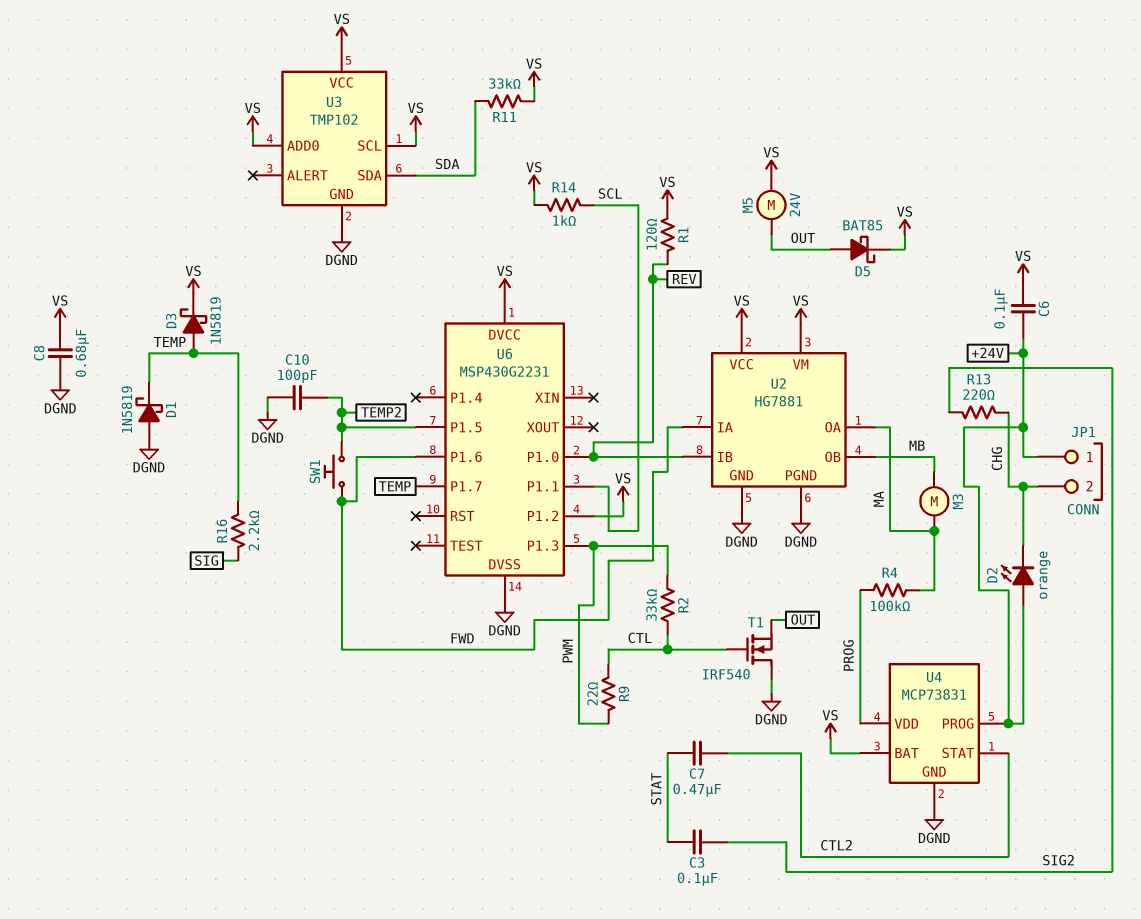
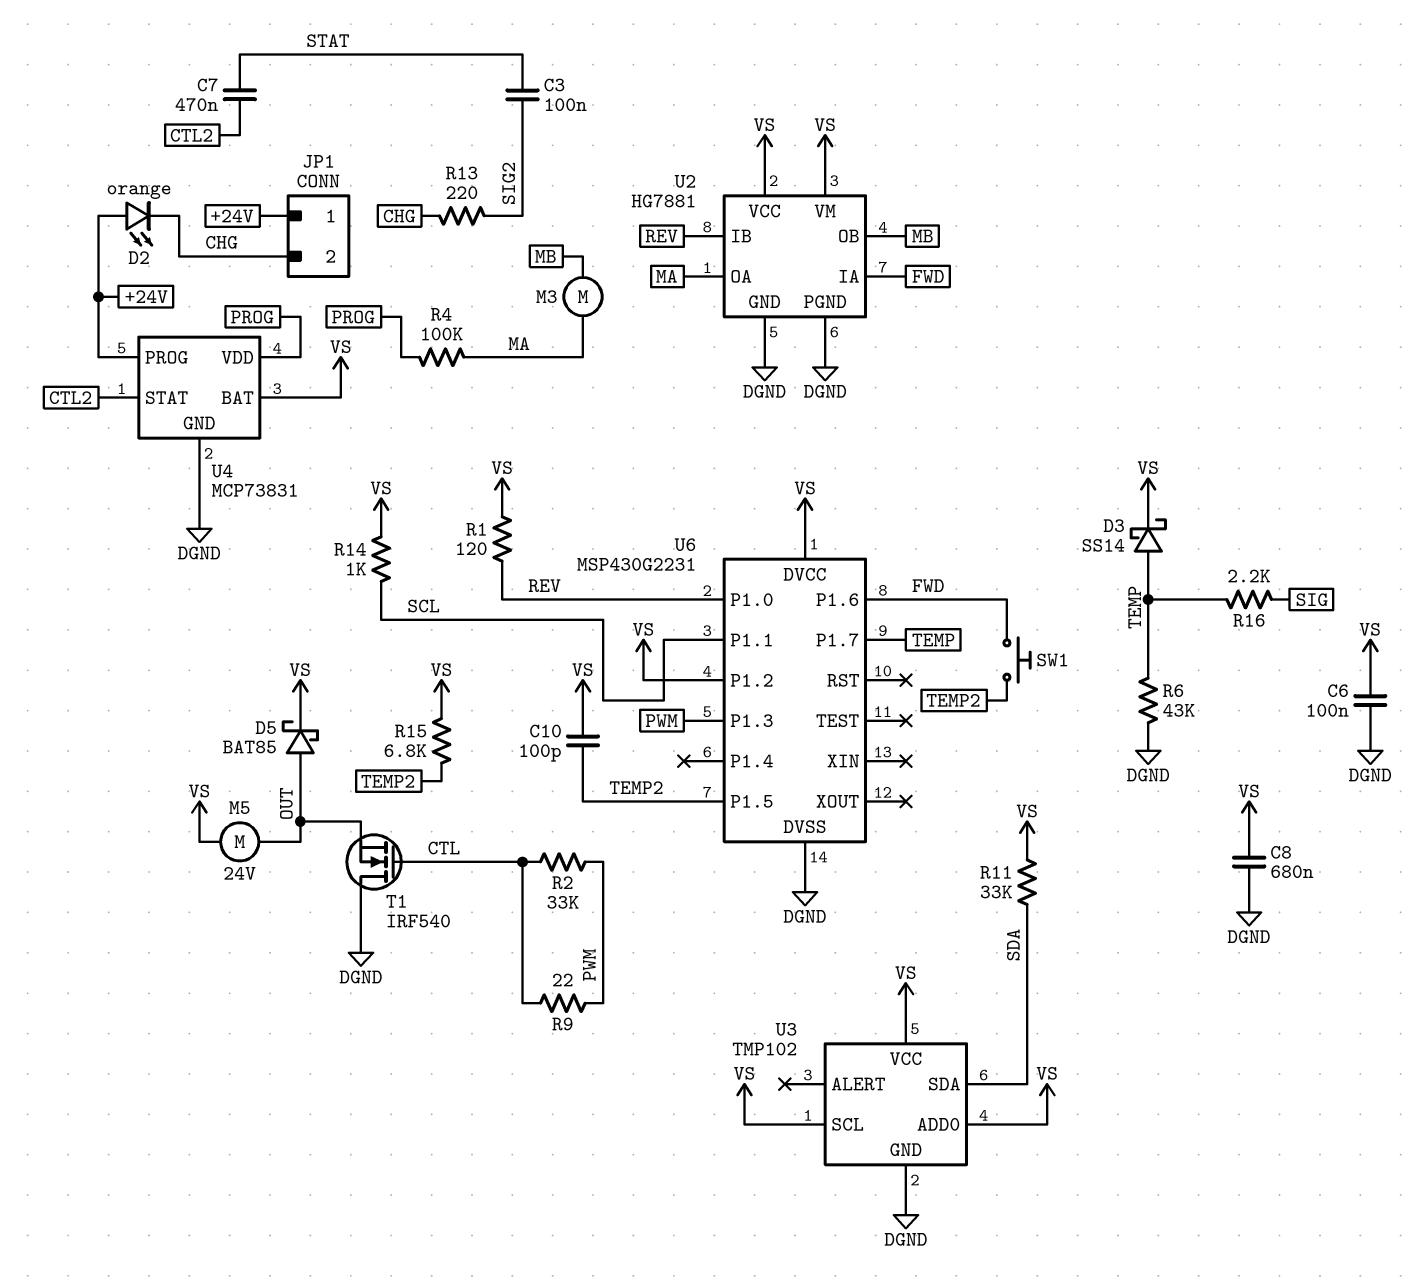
C6: 100nF (+24V, VS) -> 100nF (DGND, VS)
C10: 100pF (DGND, TEMP2) -> 100pF (TEMP2, VS)
D1: schottky 1N5819 (A DGND, K TEMP) -> none
D3: schottky 1N5819 (A TEMP, K VS) -> schottky SS14 (A TEMP, K VS)
R6: none -> 43k (DGND, TEMP)
R15: none -> 6.8k (TEMP2, VS)

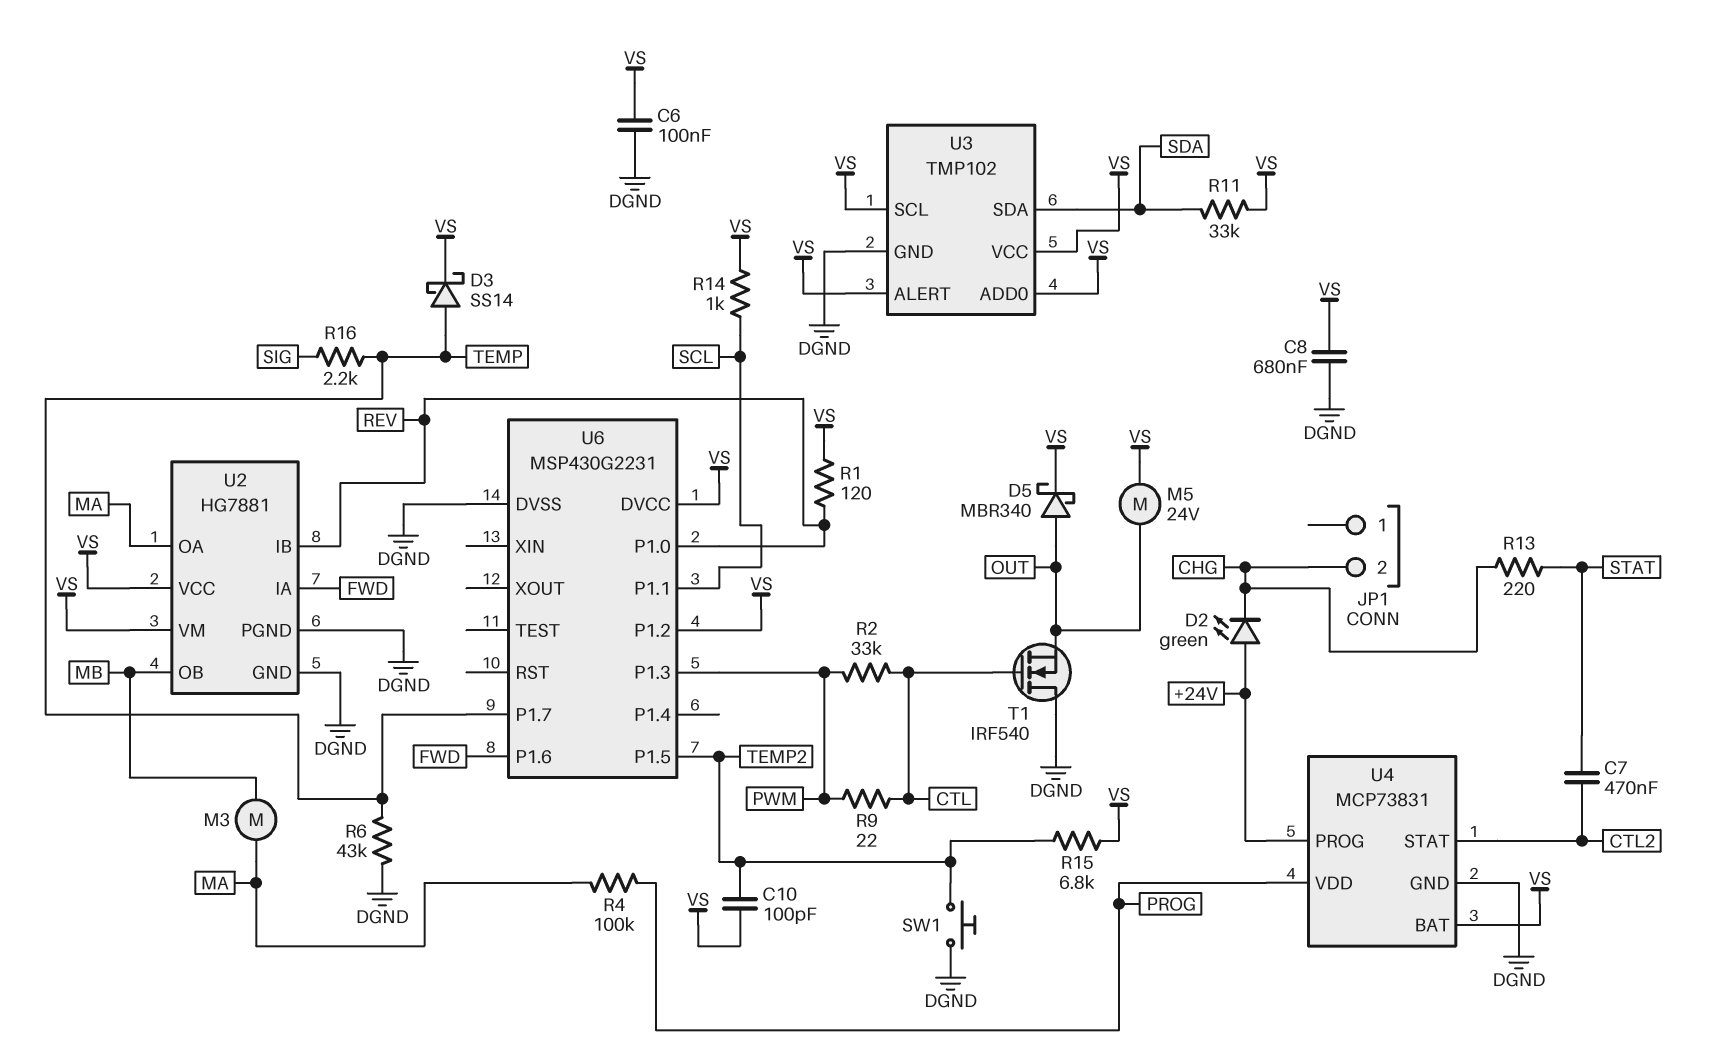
C3: 100nF (SIG2, STAT) -> none
D2: LED orange (A +24V, K CHG) -> LED green (A +24V, K CHG)
D5: schottky BAT85 (A OUT, K VS) -> schottky MBR340 (A OUT, K VS)
JP1 pin 1: +24V -> none
R13: 220 (CHG, SIG2) -> 220 (CHG, STAT)
SW1: button (FWD, TEMP2) -> button (DGND, TEMP2)
U3 pin ALERT: none -> VS

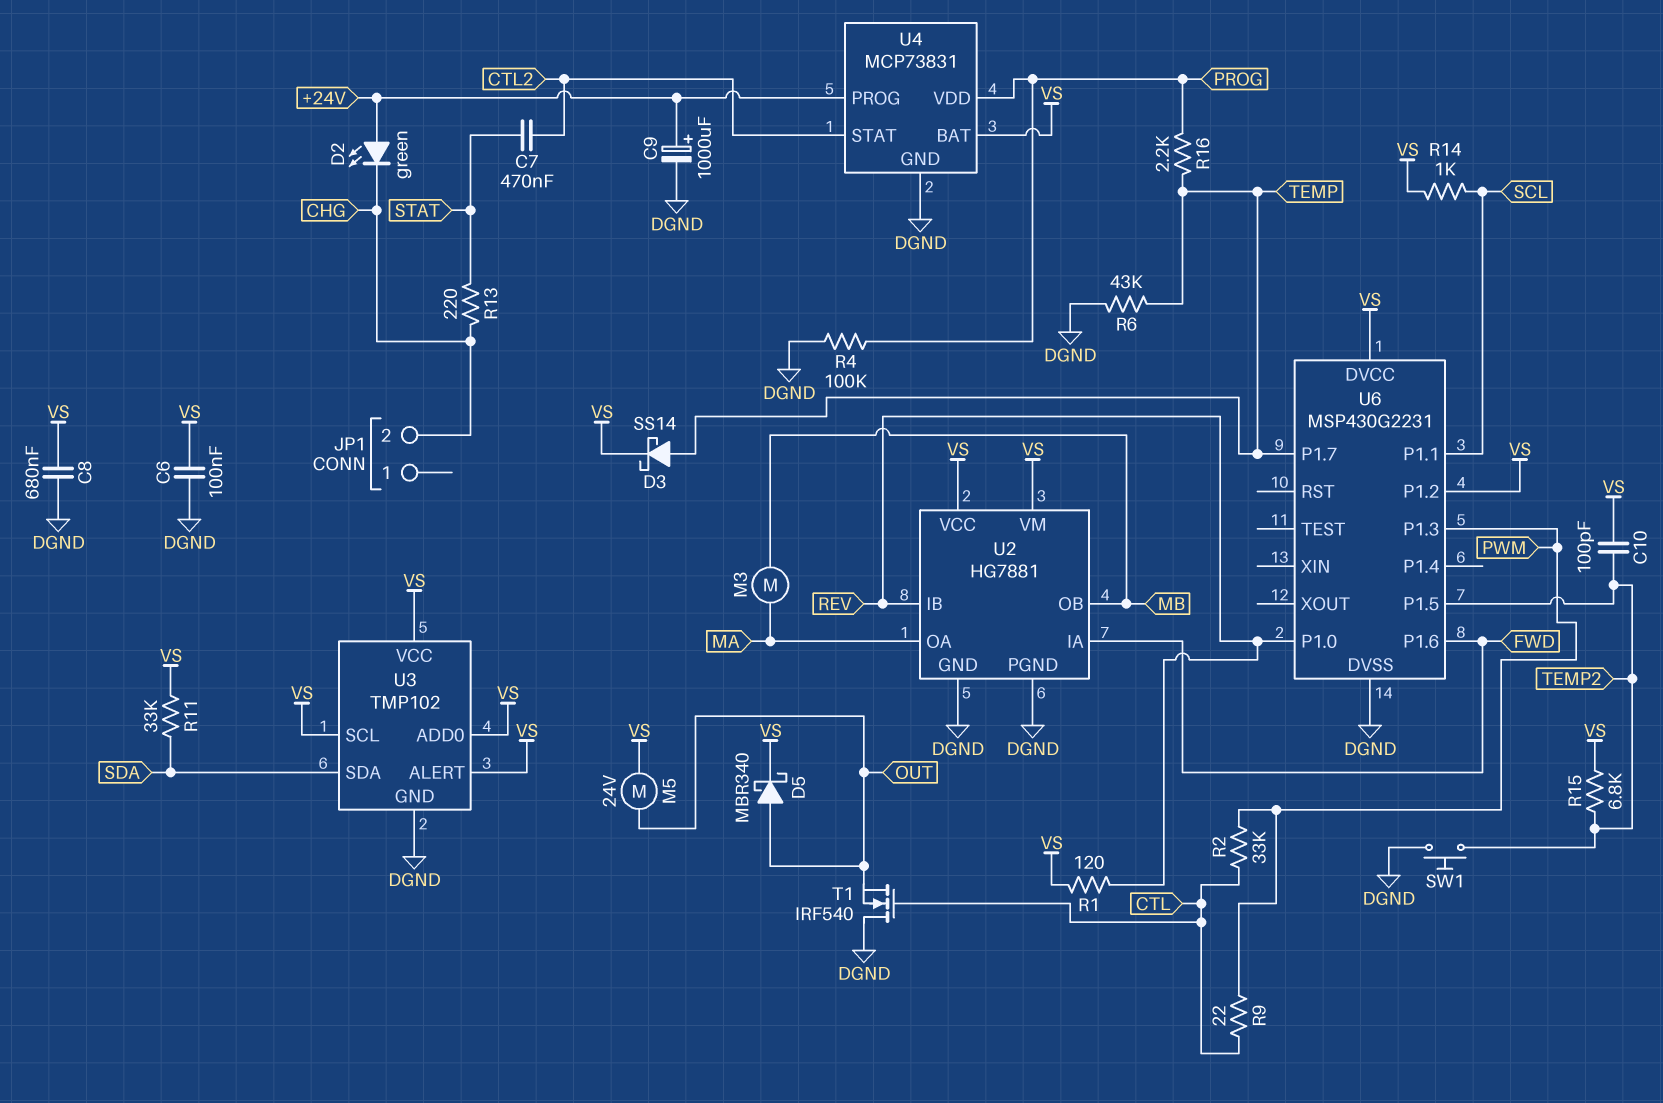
C9: none -> 1000uF (plus +24V, minus DGND)
R4: 100k (MA, PROG) -> 100k (DGND, PROG)
R16: 2.2k (SIG, TEMP) -> 2.2k (PROG, TEMP)

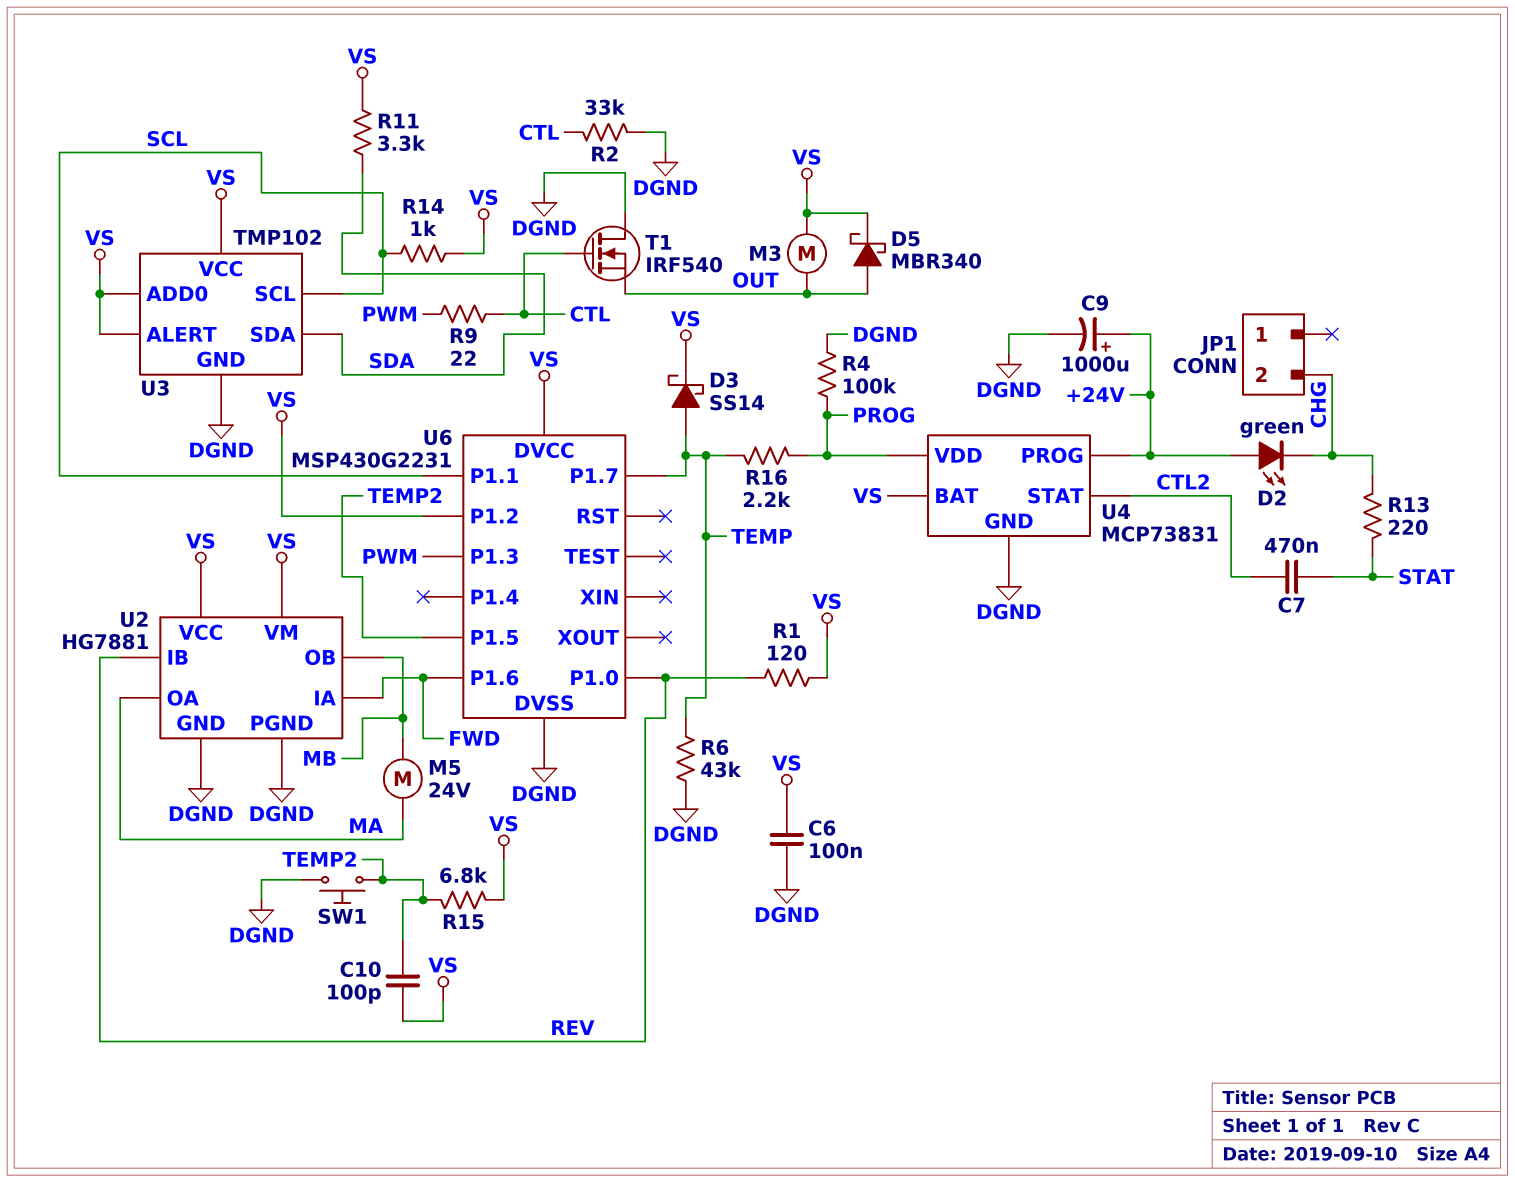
C8: 680nF (DGND, VS) -> none
M3: motor (MA, MB) -> motor (OUT, VS)
M5: motor 24V (OUT, VS) -> motor 24V (MA, MB)
R2: 33k (CTL, PWM) -> 33k (CTL, DGND)
R11: 33k (SDA, VS) -> 3.3k (SDA, VS)
U3 pin SCL: VS -> SCL

